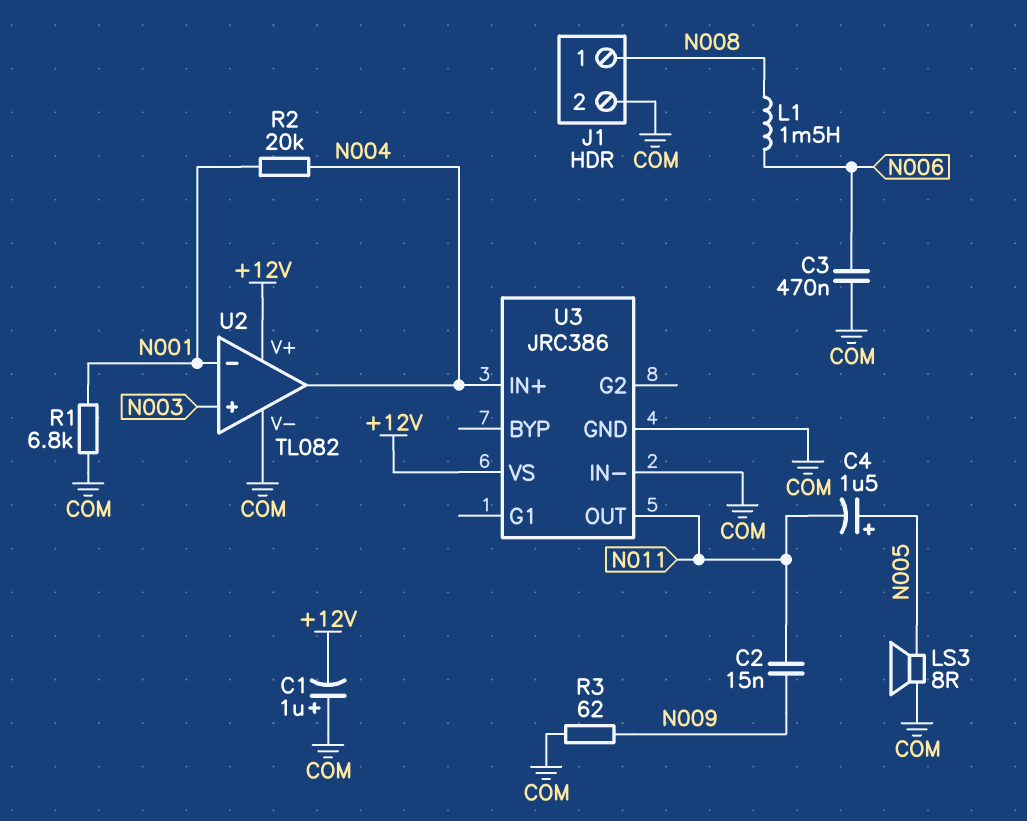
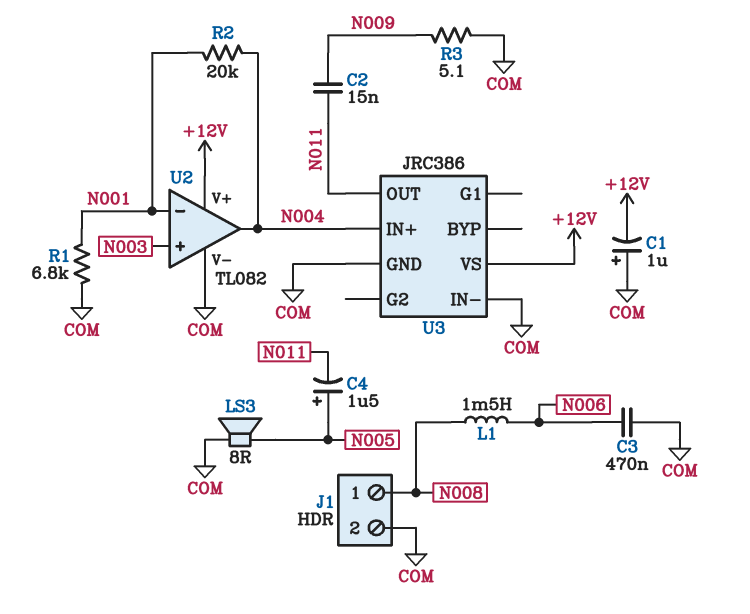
R3: 62 (COM, N009) -> 5.1 (COM, N009)

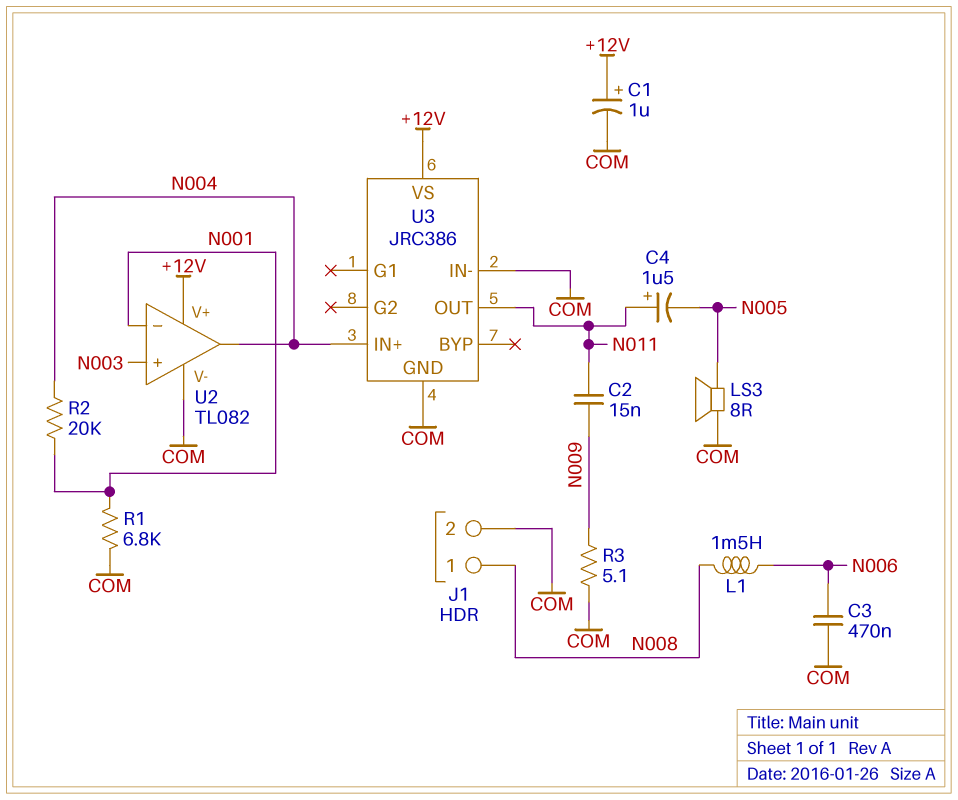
C1: 1uF (plus COM, minus +12V) -> 1uF (plus +12V, minus COM)
C4: 1.5uF (plus N005, minus N011) -> 1.5uF (plus N011, minus N005)

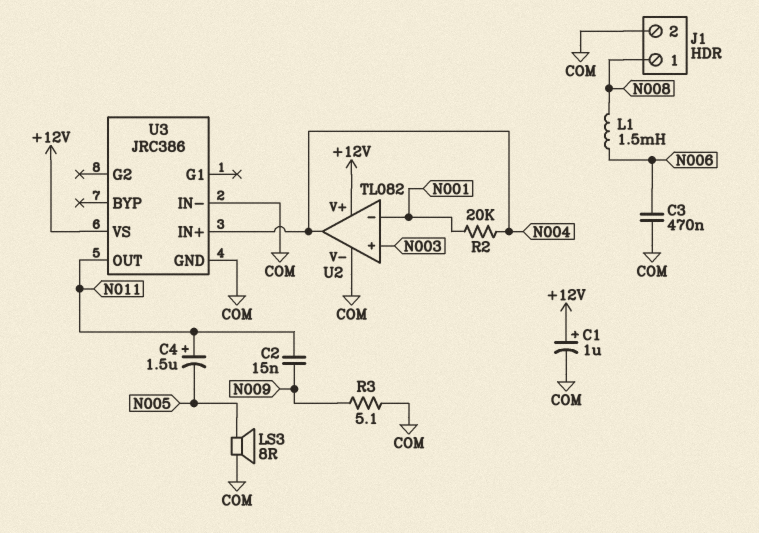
R1: 6.8k (COM, N001) -> none

